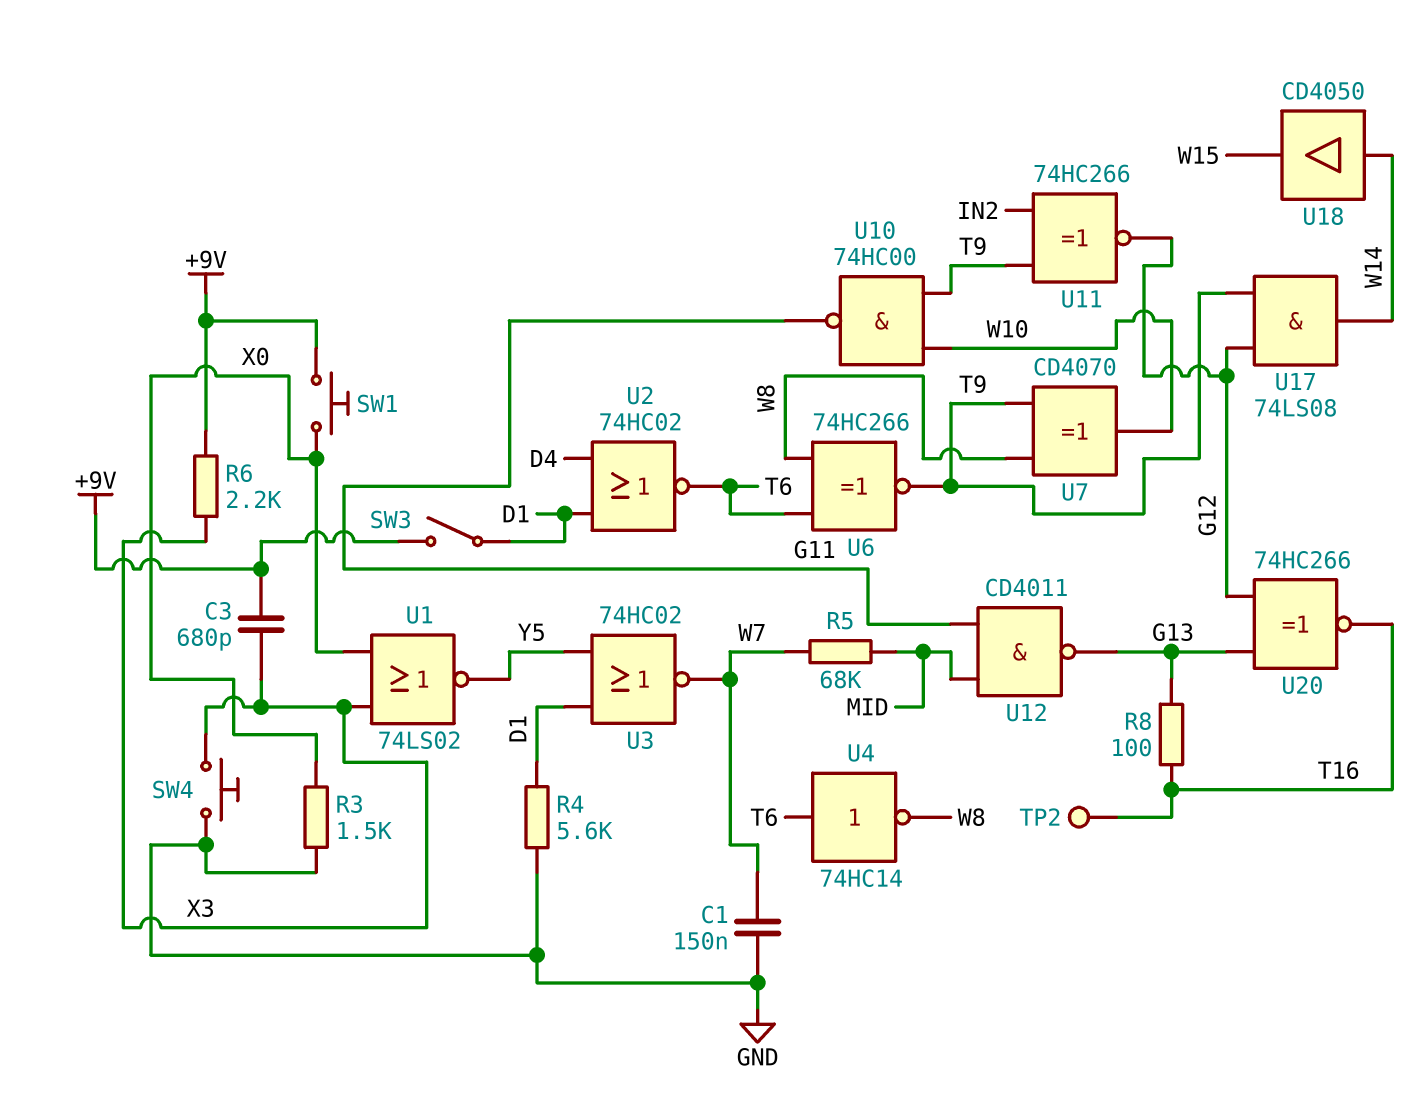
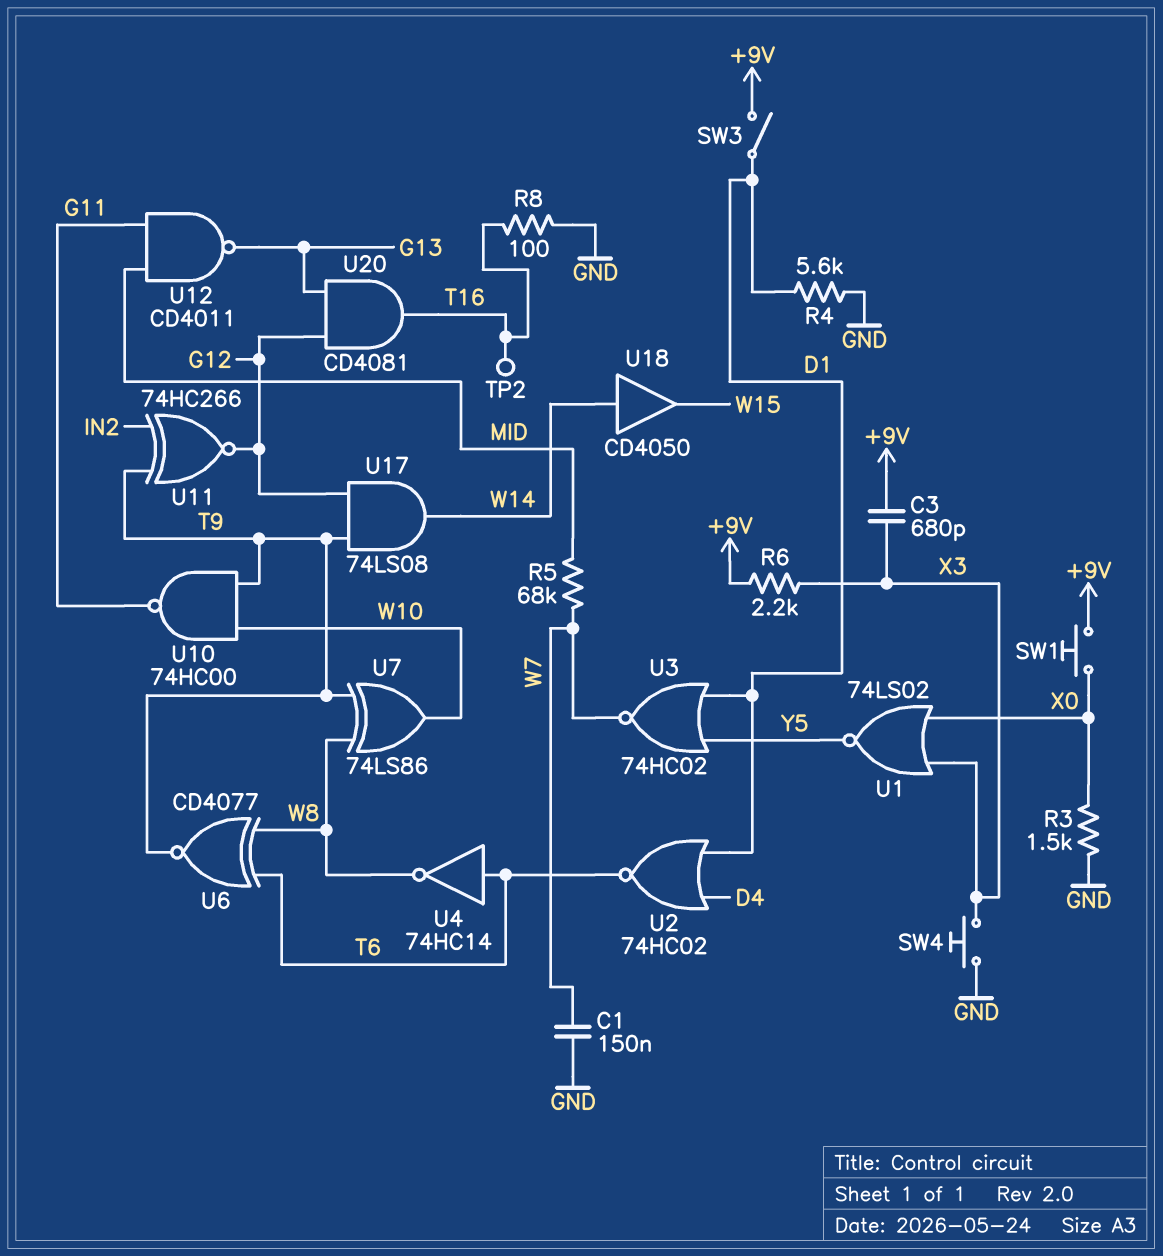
R8: 100 (G13, T16) -> 100 (GND, T16)
U6: XNOR 74HC266 (in T6, in W8, out T9) -> XNOR CD4077 (in T6, in W8, out T9)
U7: XOR CD4070 (in T9, in W8, out W10) -> XOR 74LS86 (in T9, in W8, out W10)
U20: XNOR 74HC266 (in G12, in G13, out T16) -> AND CD4081 (in G12, in G13, out T16)

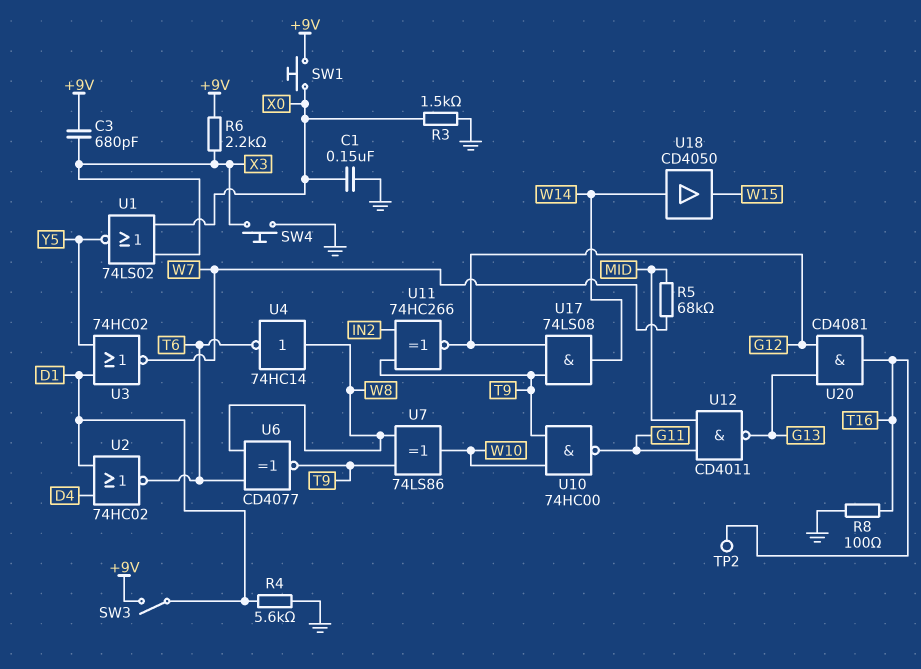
C1: 150nF (GND, W7) -> 150nF (GND, X0)
U4: NOT 74HC14 (in T6, out W8) -> NOT 74HC14 (in W8, out T6)

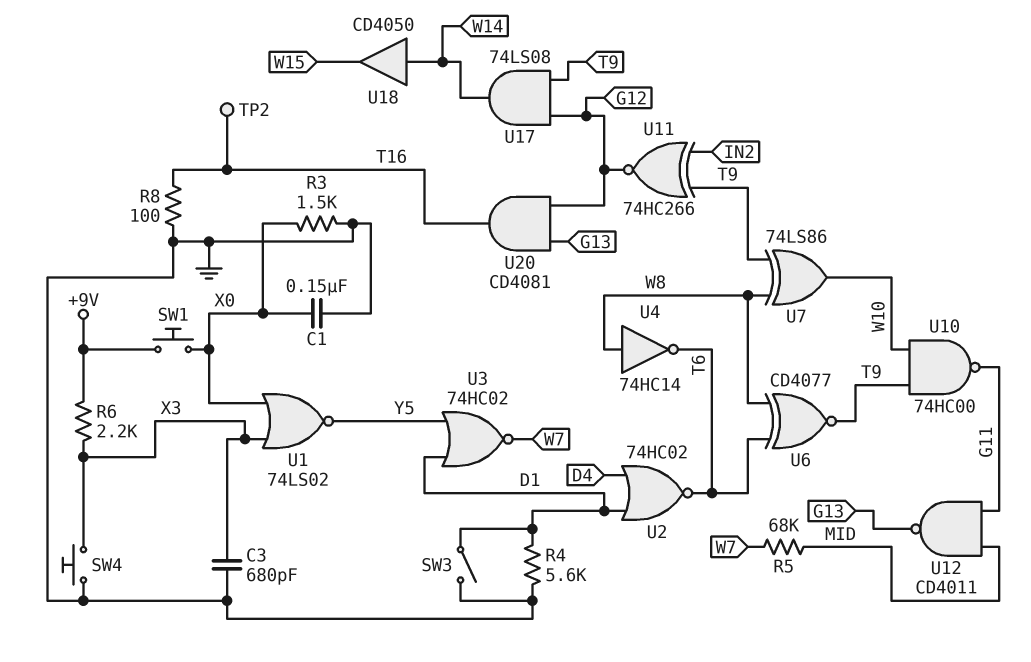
C3: 680pF (+9V, X3) -> 680pF (GND, X3)
SW3: switch (+9V, D1) -> switch (D1, GND)

